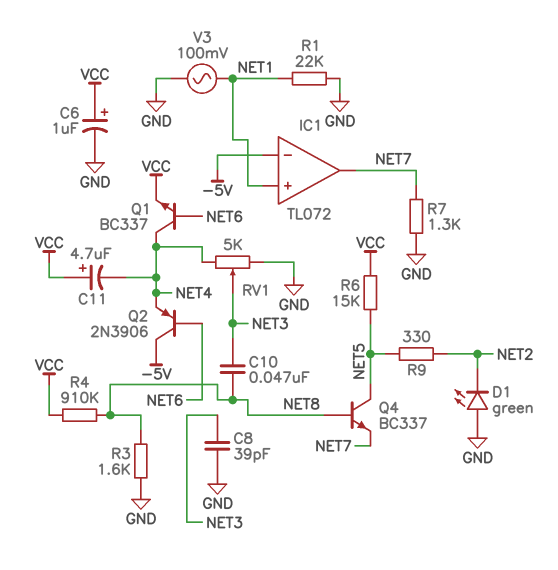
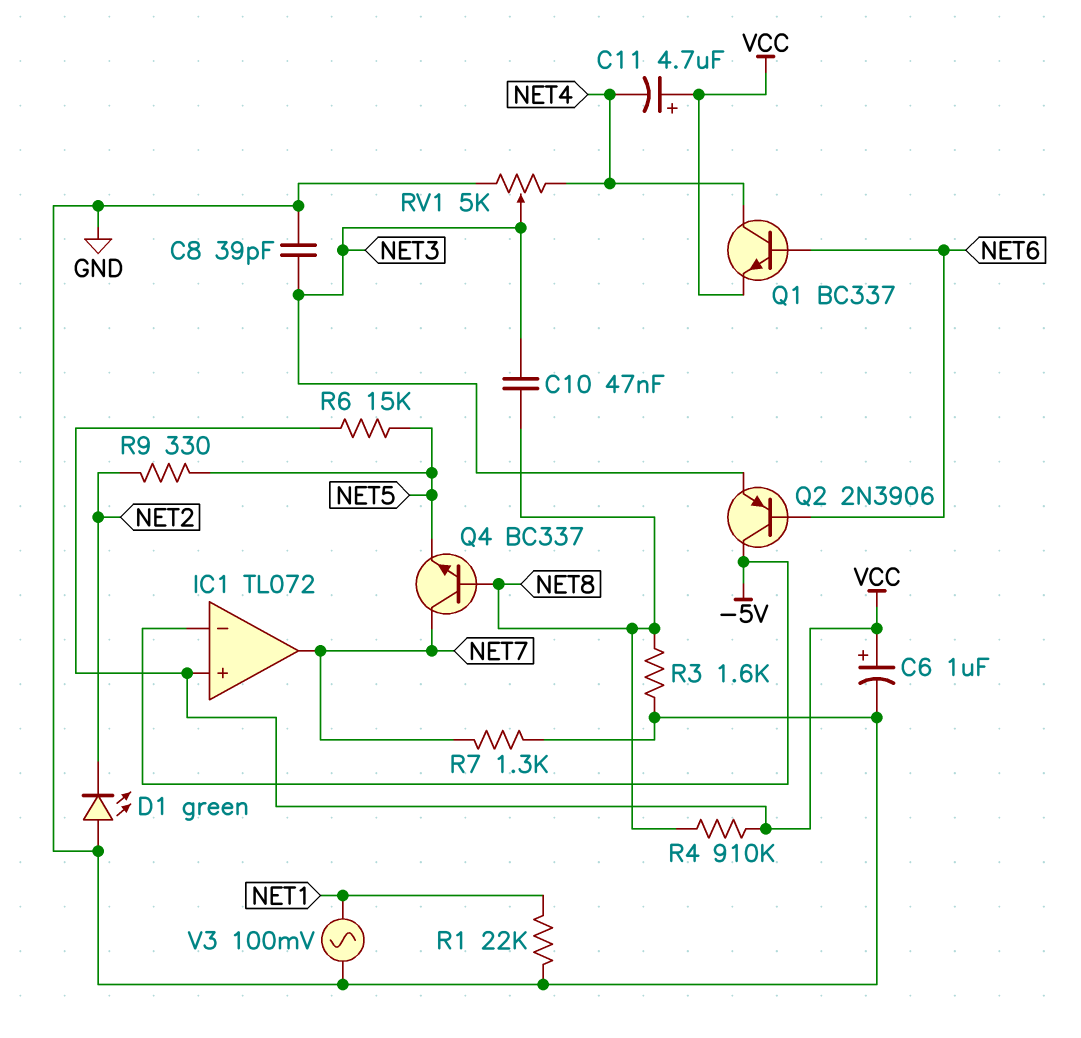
IC1 pin in+: NET1 -> VCC
Q2: PNP 2N3906 (B NET6, C -5V, E NET4) -> PNP 2N3906 (B NET6, C -5V, E NET3)
Q4: NPN BC337 (B NET8, C NET5, E NET7) -> NPN BC337 (B NET8, C NET7, E NET5)

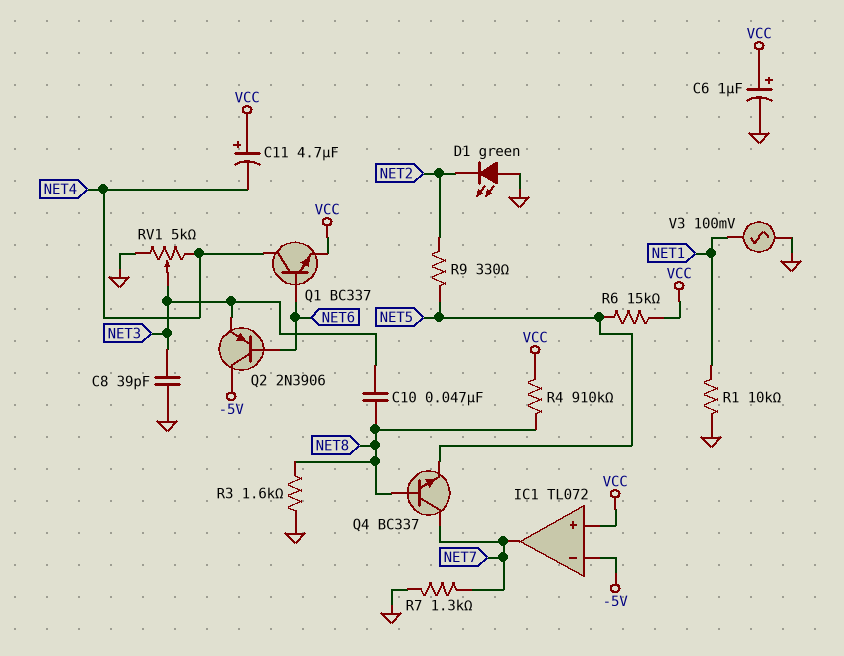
R1: 22k (GND, NET1) -> 10k (GND, NET1)

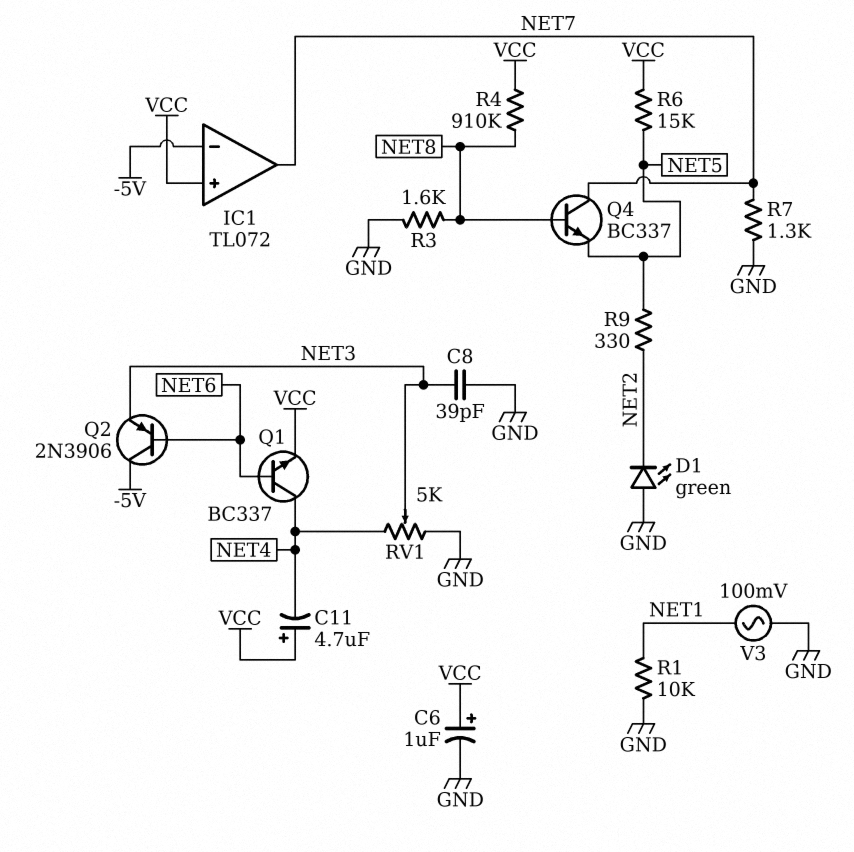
C10: 47nF (NET3, NET8) -> none

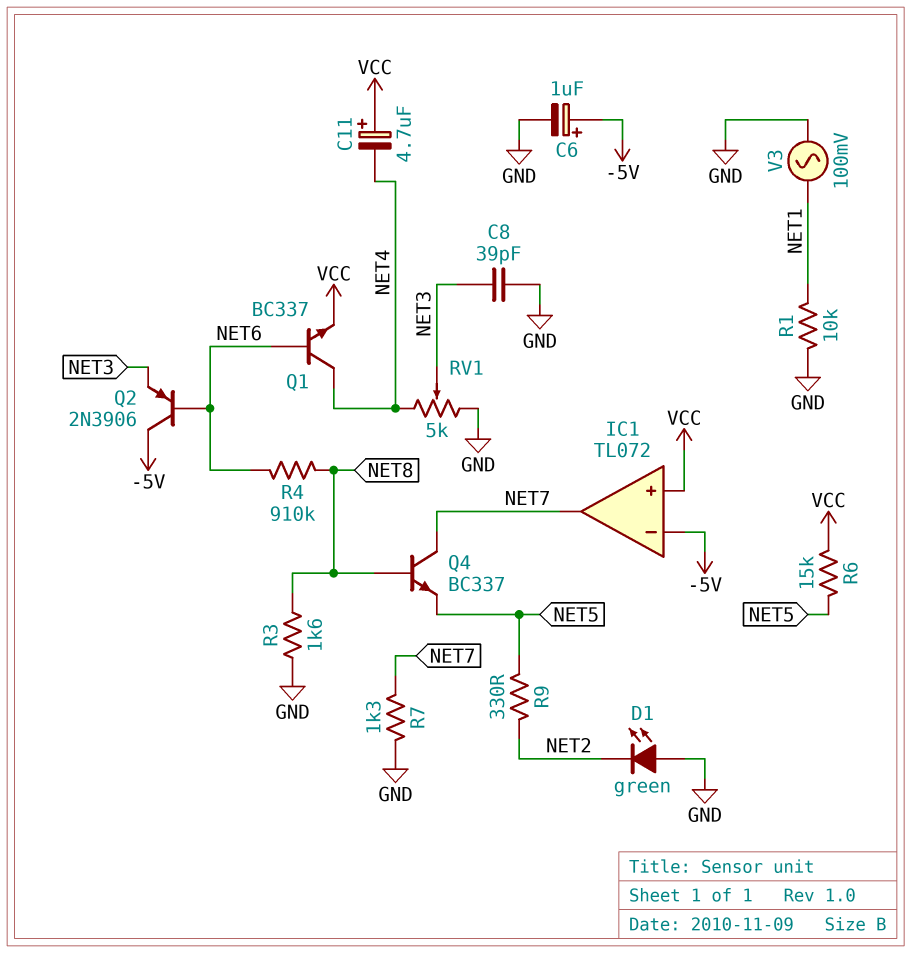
C6: 1uF (plus VCC, minus GND) -> 1uF (plus -5V, minus GND)
R4: 910k (NET8, VCC) -> 910k (NET6, NET8)

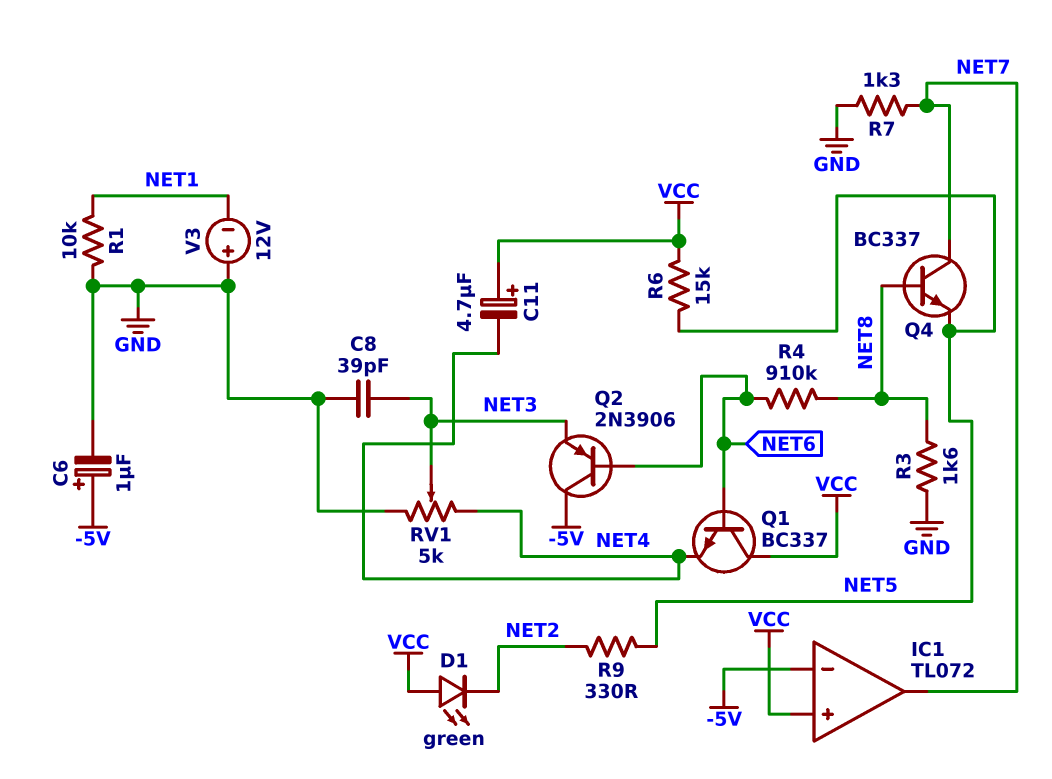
D1: LED green (A GND, K NET2) -> LED green (A VCC, K NET2)
Q1: NPN BC337 (B NET6, C NET4, E VCC) -> NPN BC337 (B NET6, C VCC, E NET4)
V3: AC 100mV (GND, NET1) -> 12V (plus GND, minus NET1)

